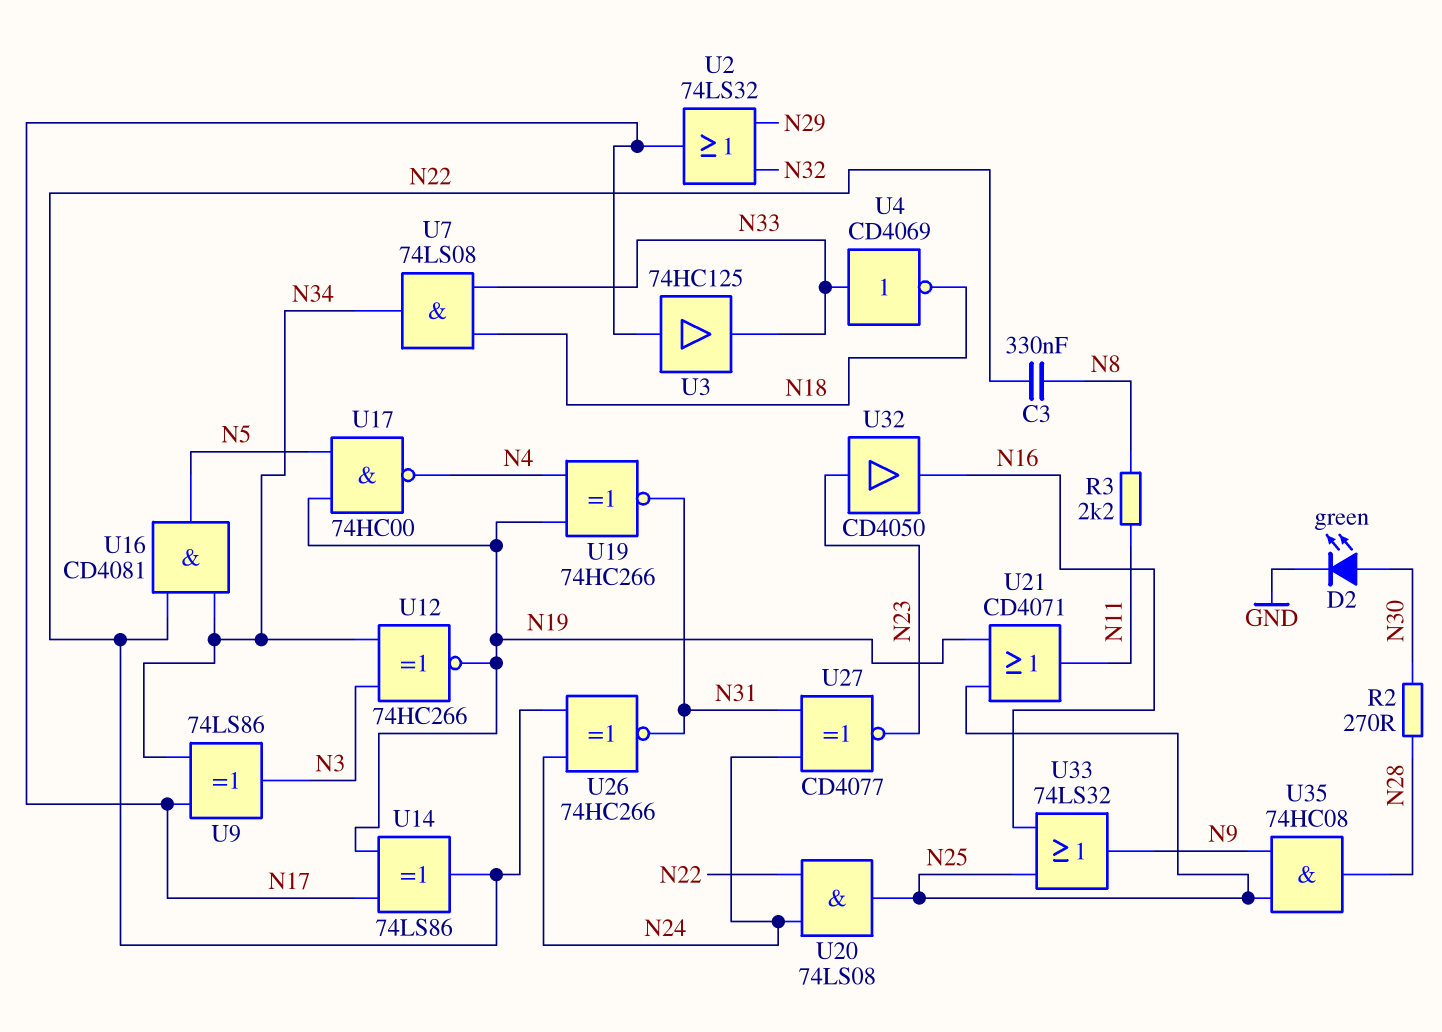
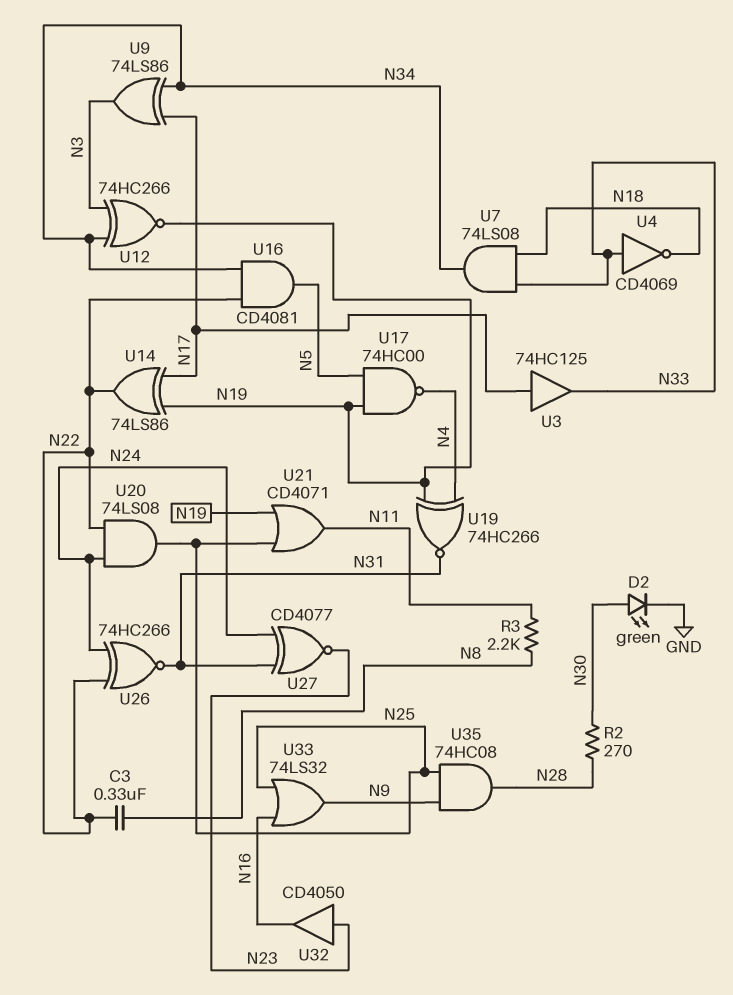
U2: OR 74LS32 (in N29, in N32, out N17) -> none

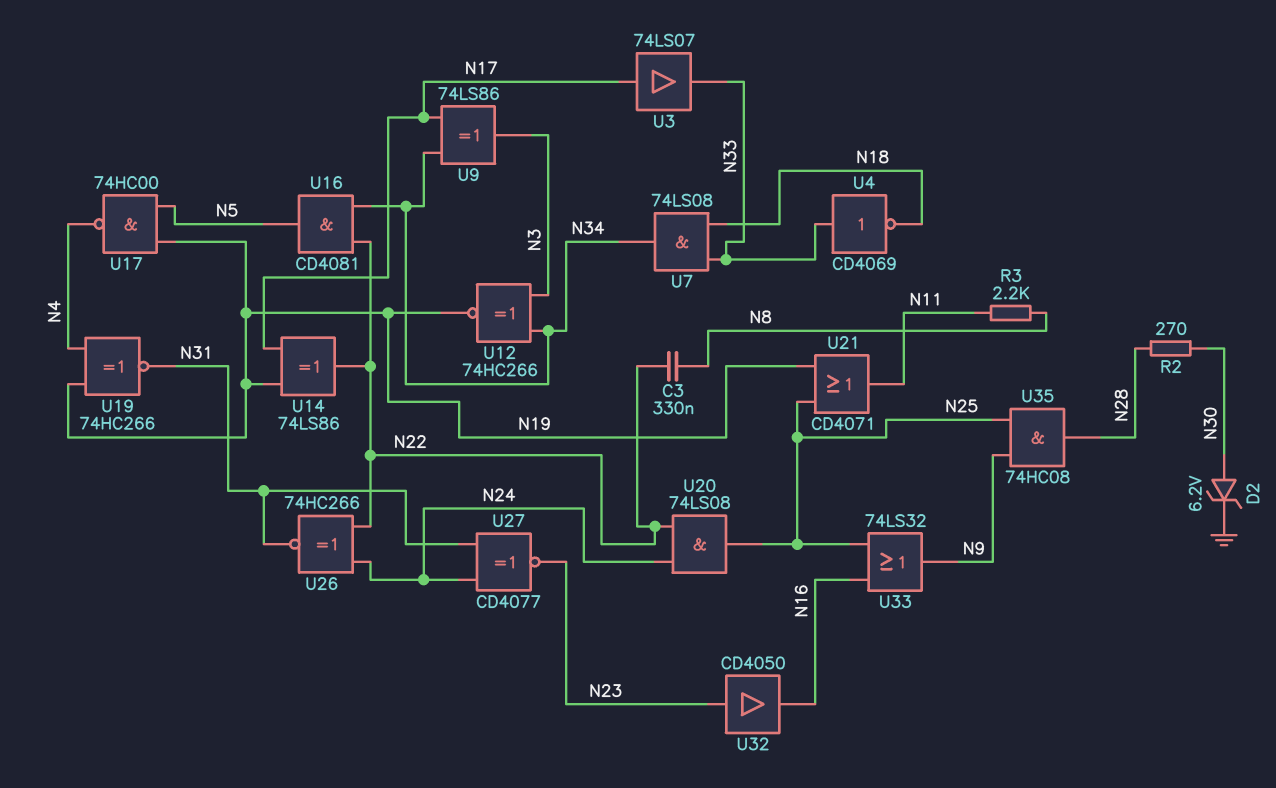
D2: LED green (A N30, K GND) -> zener 6.2V (A N30, K GND)
U3: buffer 74HC125 (in N17, out N33) -> buffer 74LS07 (in N17, out N33)

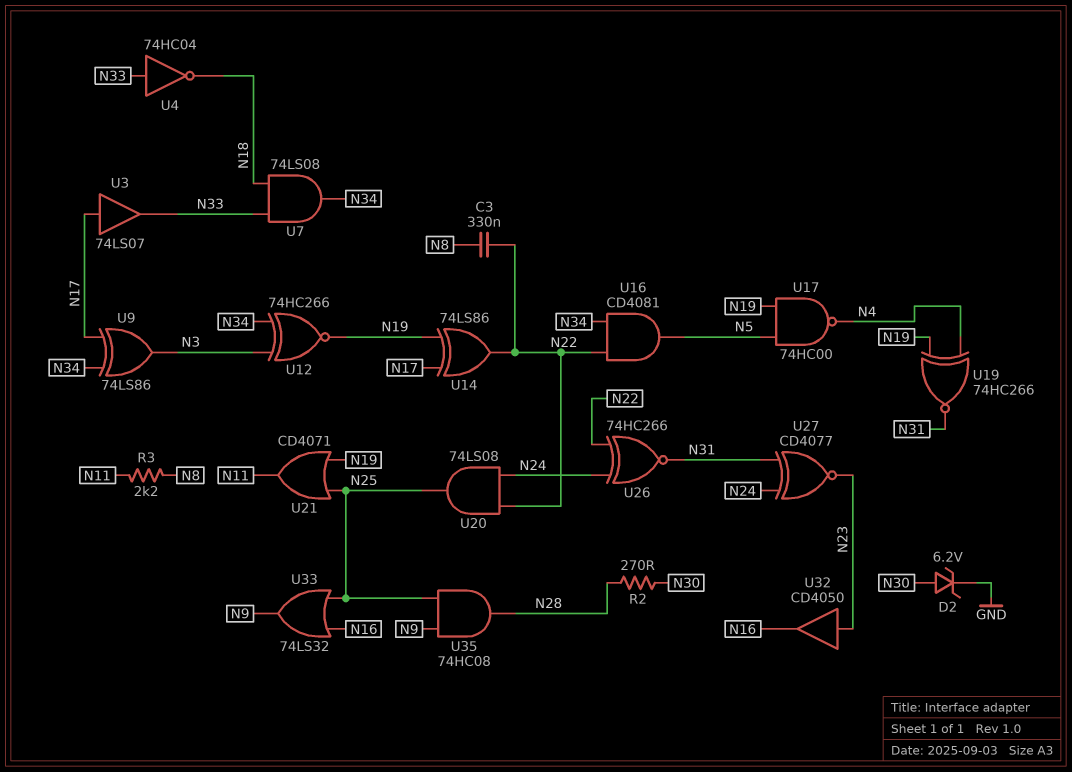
U4: NOT CD4069 (in N33, out N18) -> NOT 74HC04 (in N33, out N18)

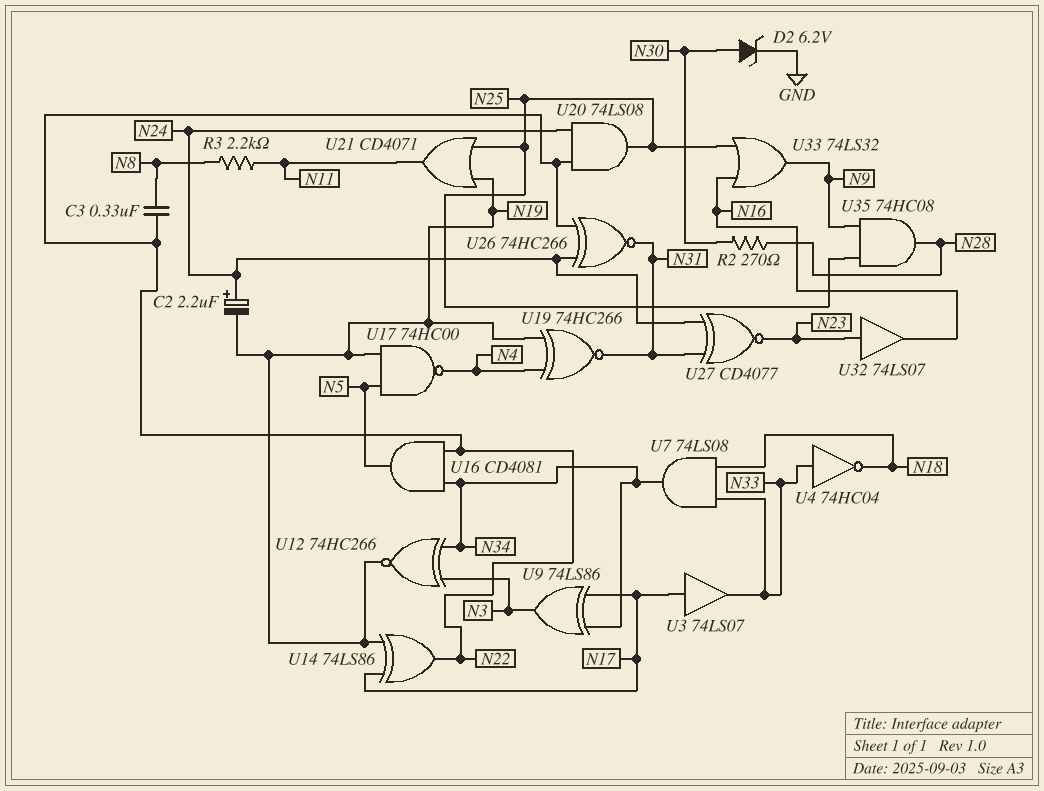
C2: none -> 2.2uF (plus N24, minus N19)
U32: buffer CD4050 (in N23, out N16) -> buffer 74LS07 (in N23, out N16)

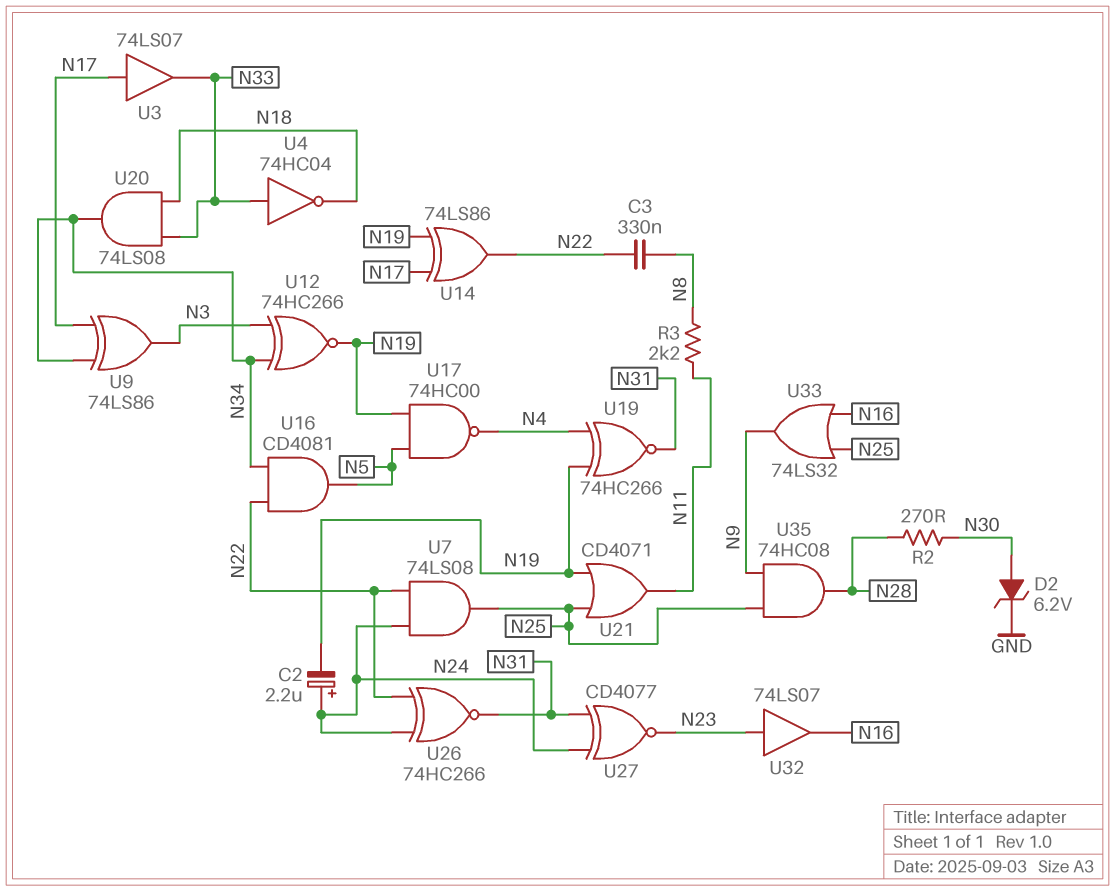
U7: AND 74LS08 (in N18, in N33, out N34) -> AND 74LS08 (in N22, in N24, out N25)
U20: AND 74LS08 (in N22, in N24, out N25) -> AND 74LS08 (in N18, in N33, out N34)

